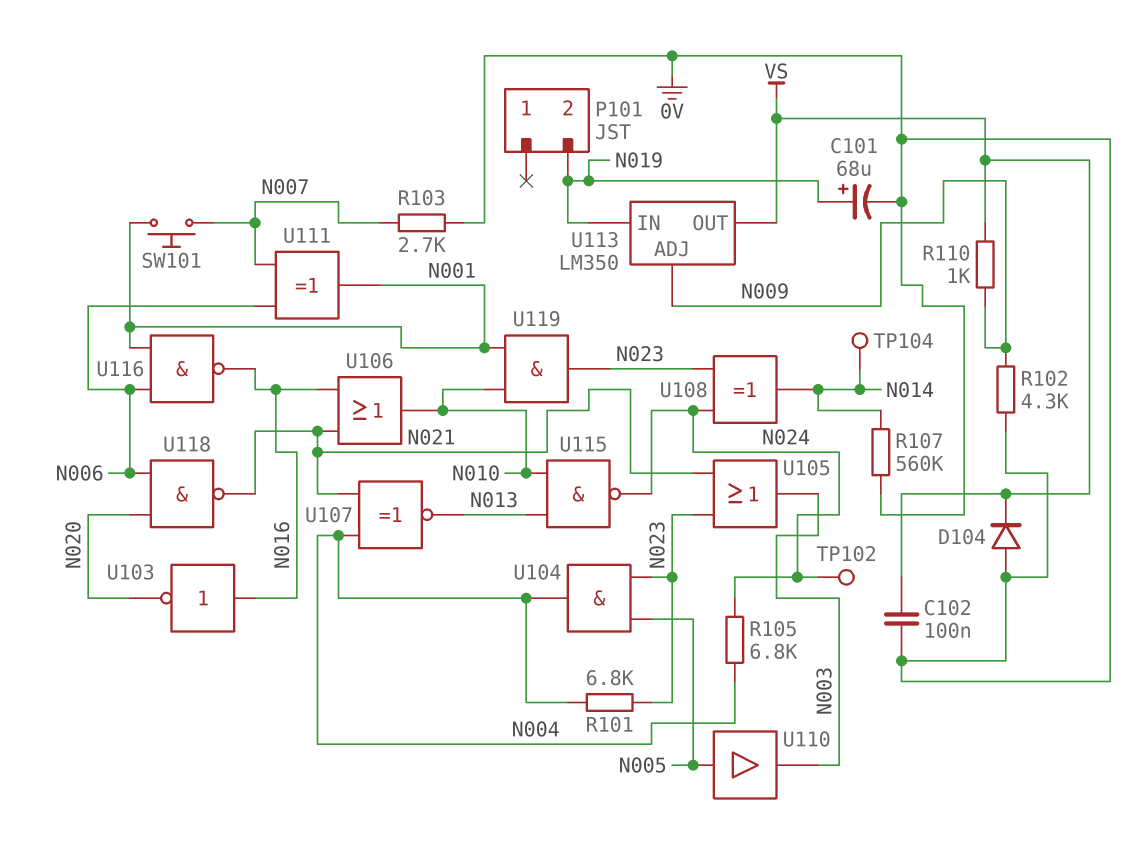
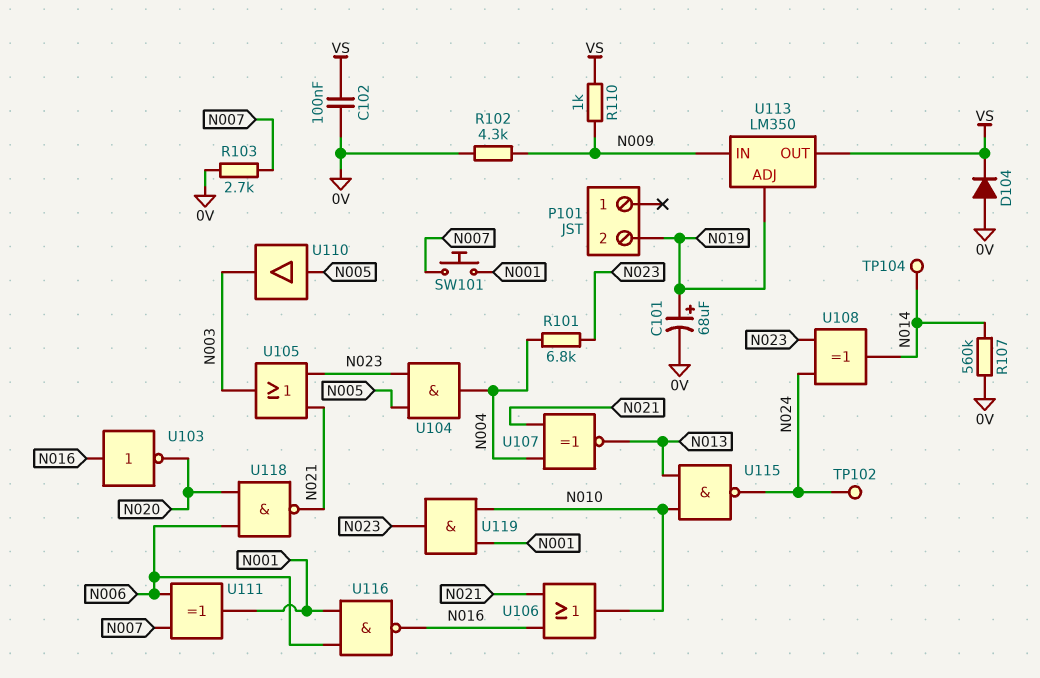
R105: 6.8k (N004, N024) -> none
U113 pin ADJ: N009 -> N019
U113 pin IN: N019 -> N009

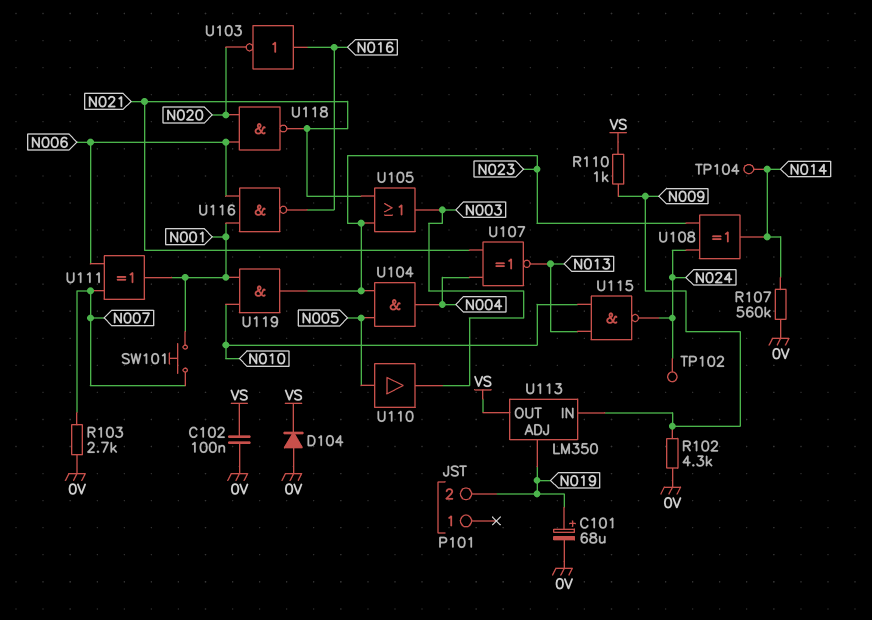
R101: 6.8k (N004, N023) -> none
U106: OR (in N016, in N021, out N010) -> none

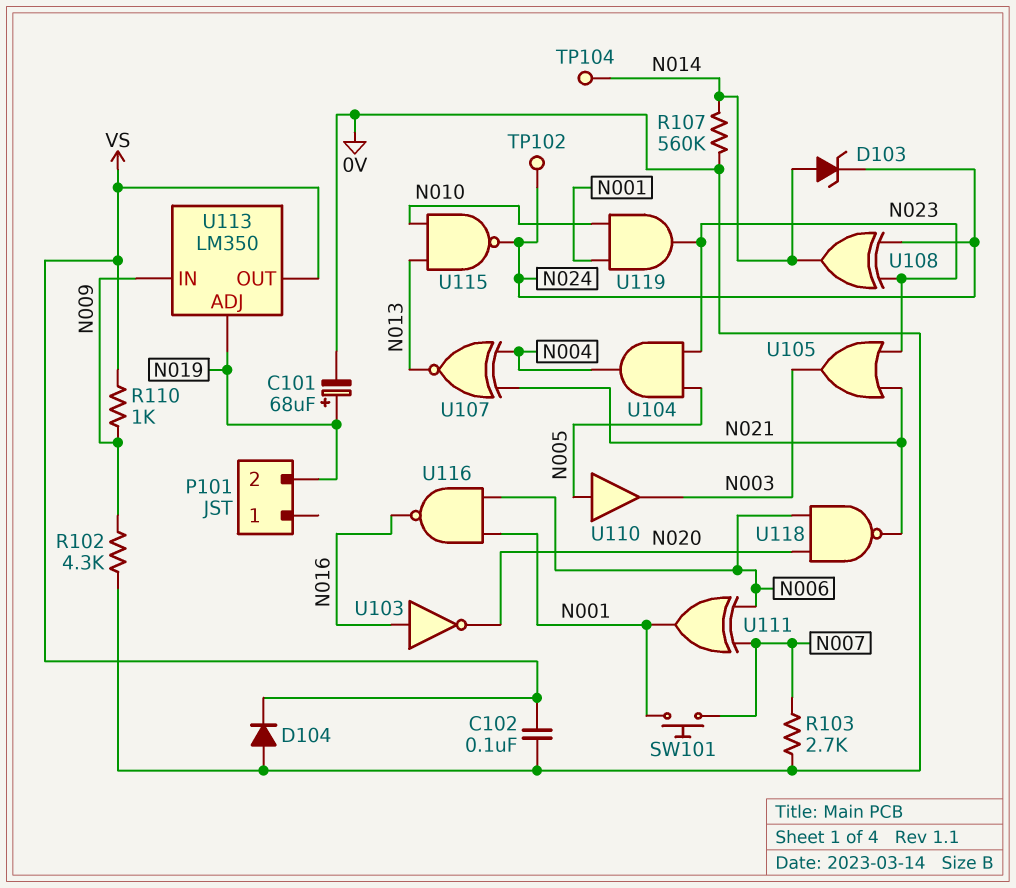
D103: none -> zener (A N014, K N024)

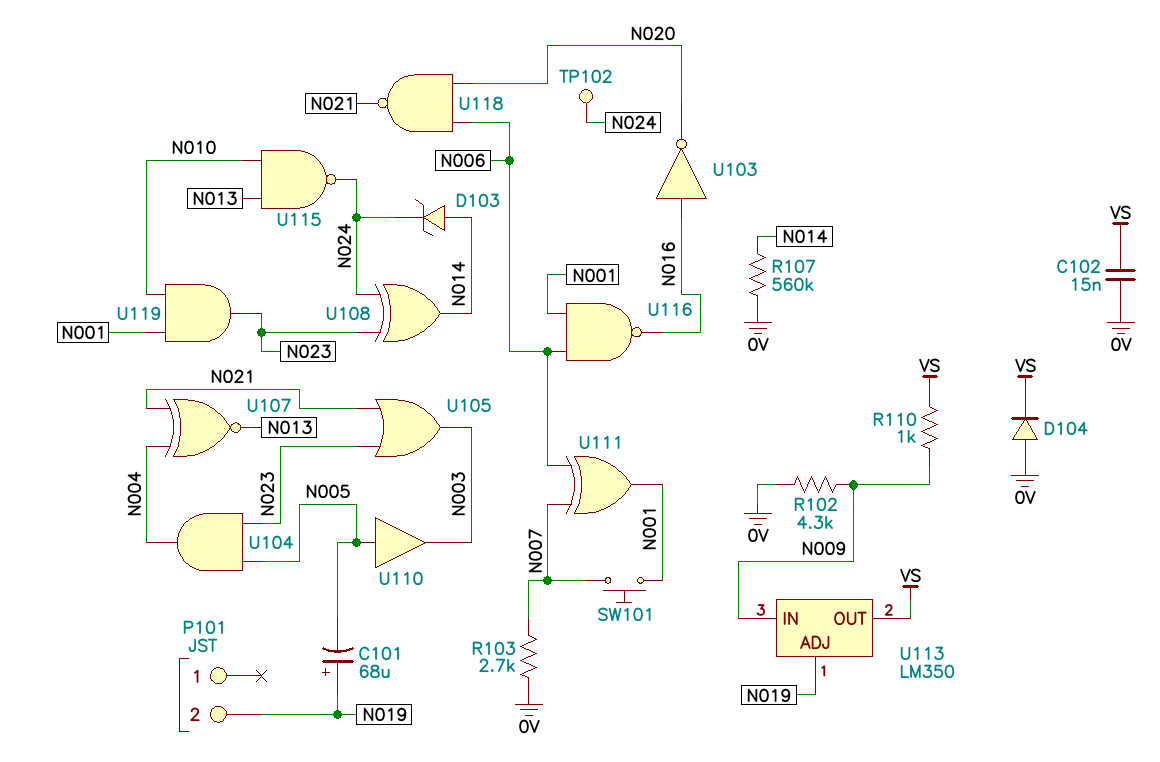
C101: 68uF (plus N019, minus 0V) -> 68uF (plus N019, minus N005)
C102: 100nF (0V, VS) -> 15nF (0V, VS)
TP104: test point (N014) -> none

